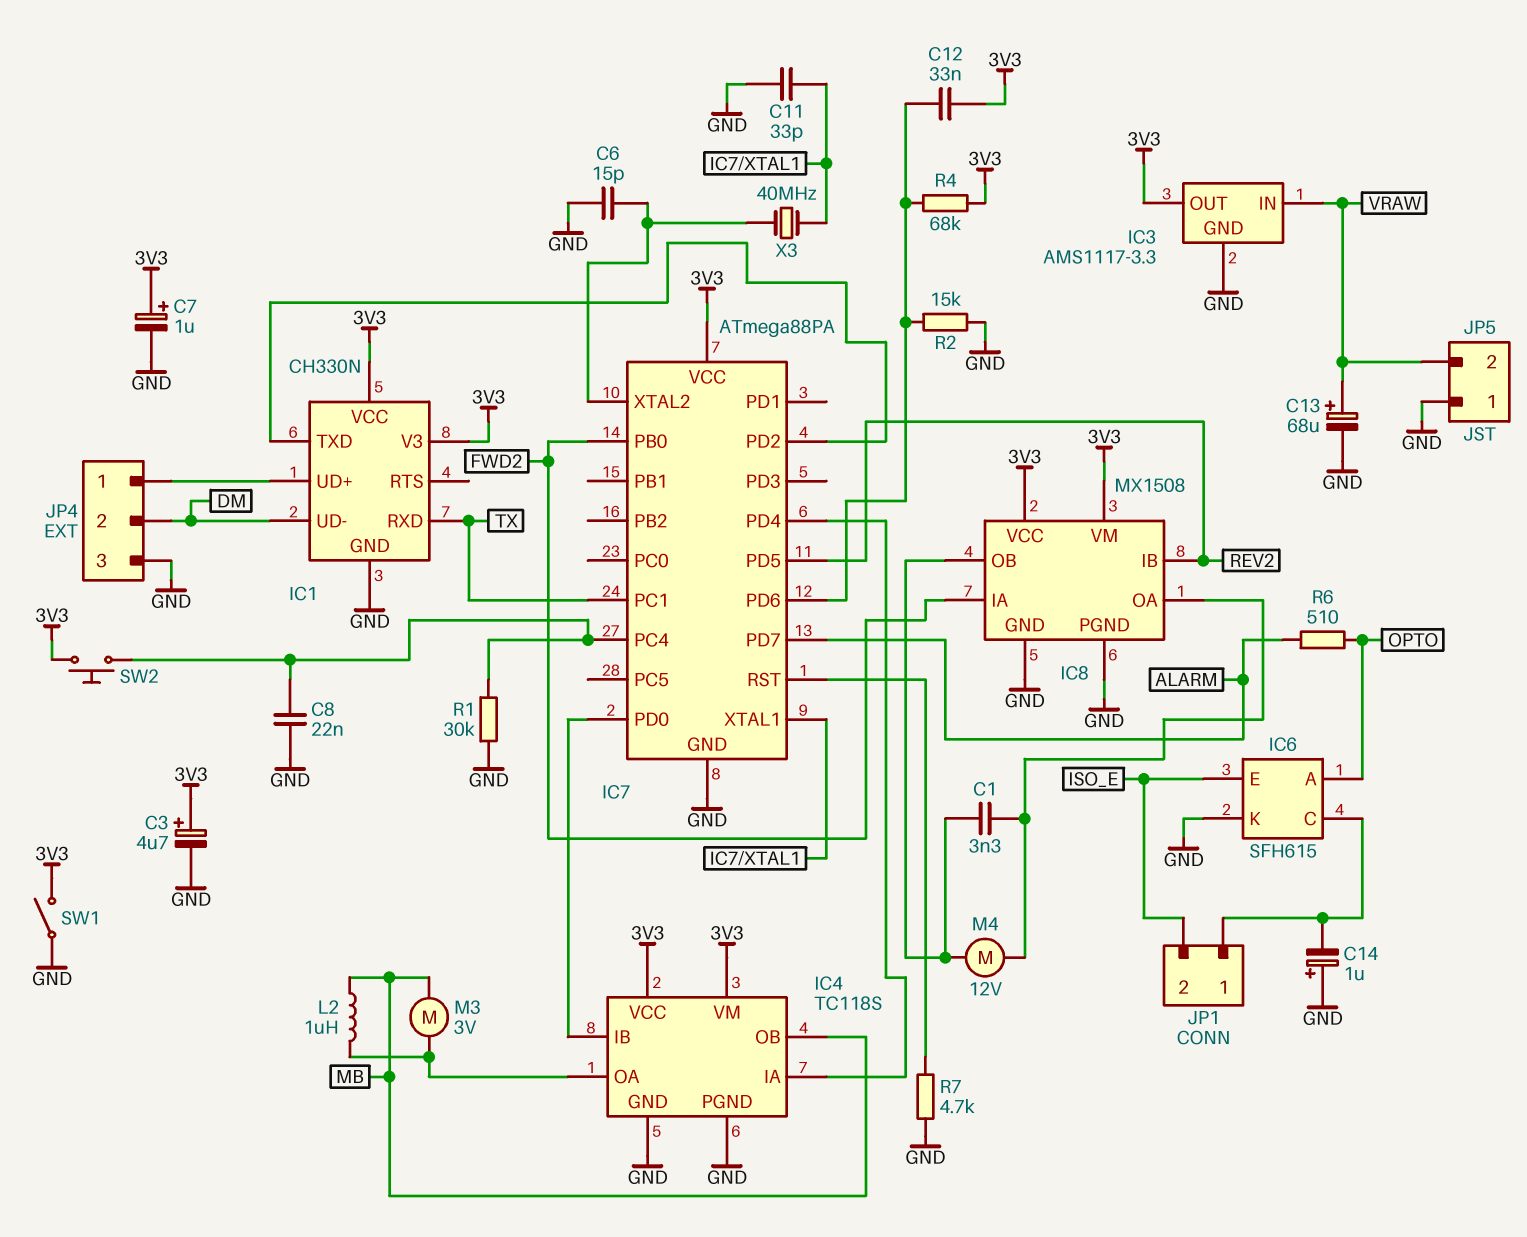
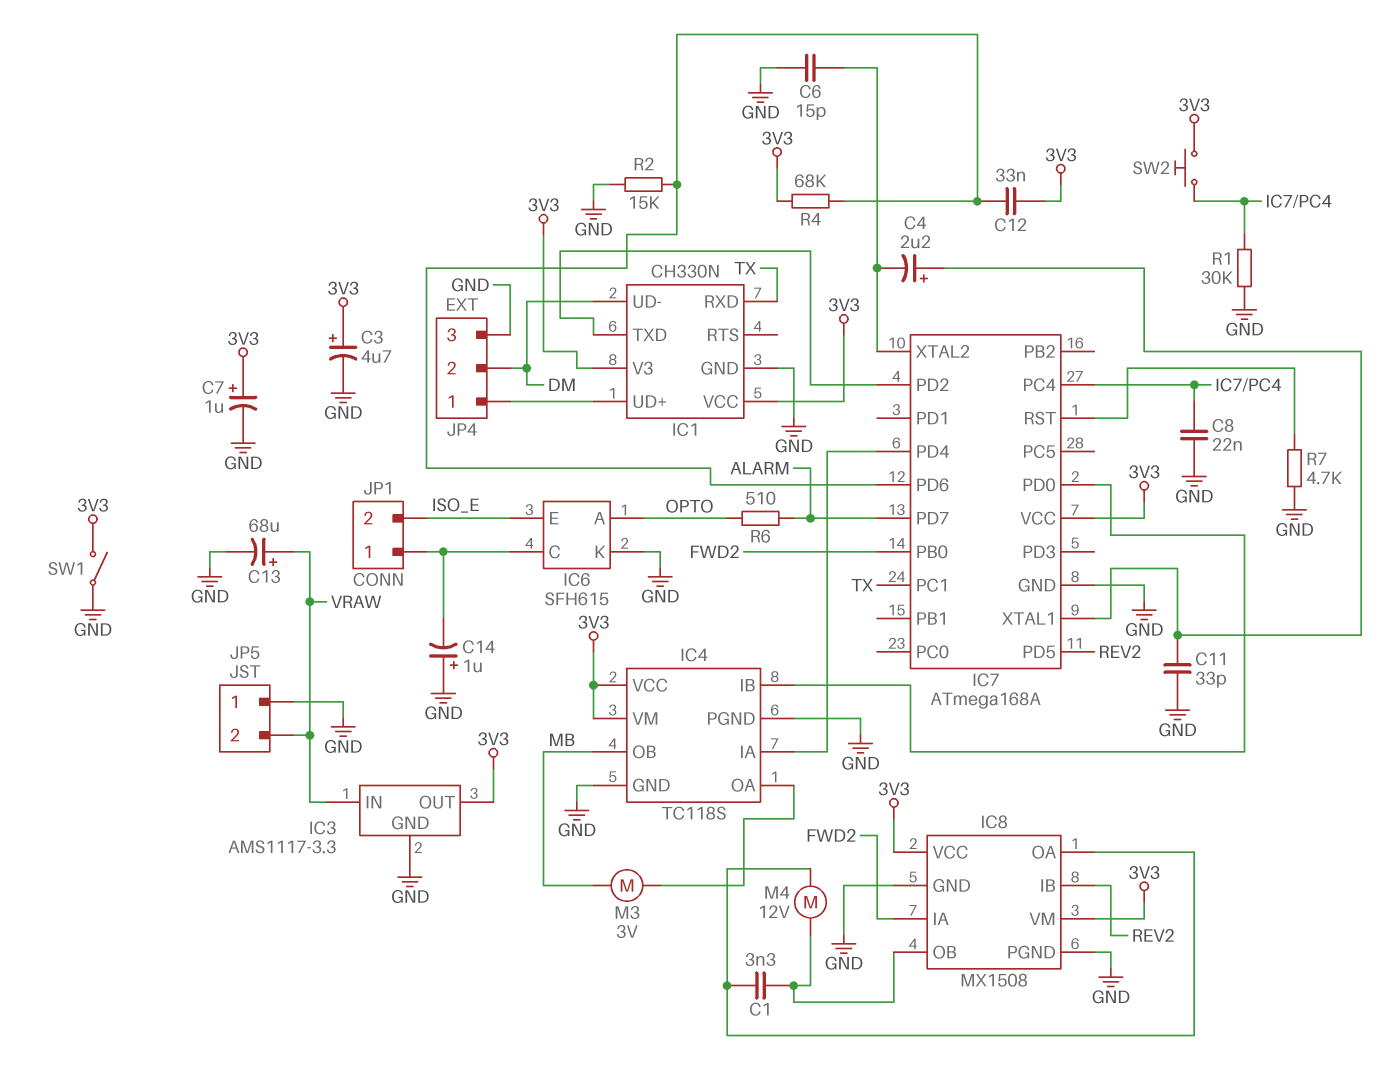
C4: none -> 2.2uF (plus IC7/XTAL1, minus IC7/XTAL2)
IC7: ATmega88PA -> ATmega168A
L2: 1uH (IC4/OA, MB) -> none
X3: 40MHz (IC7/XTAL1, IC7/XTAL2) -> none

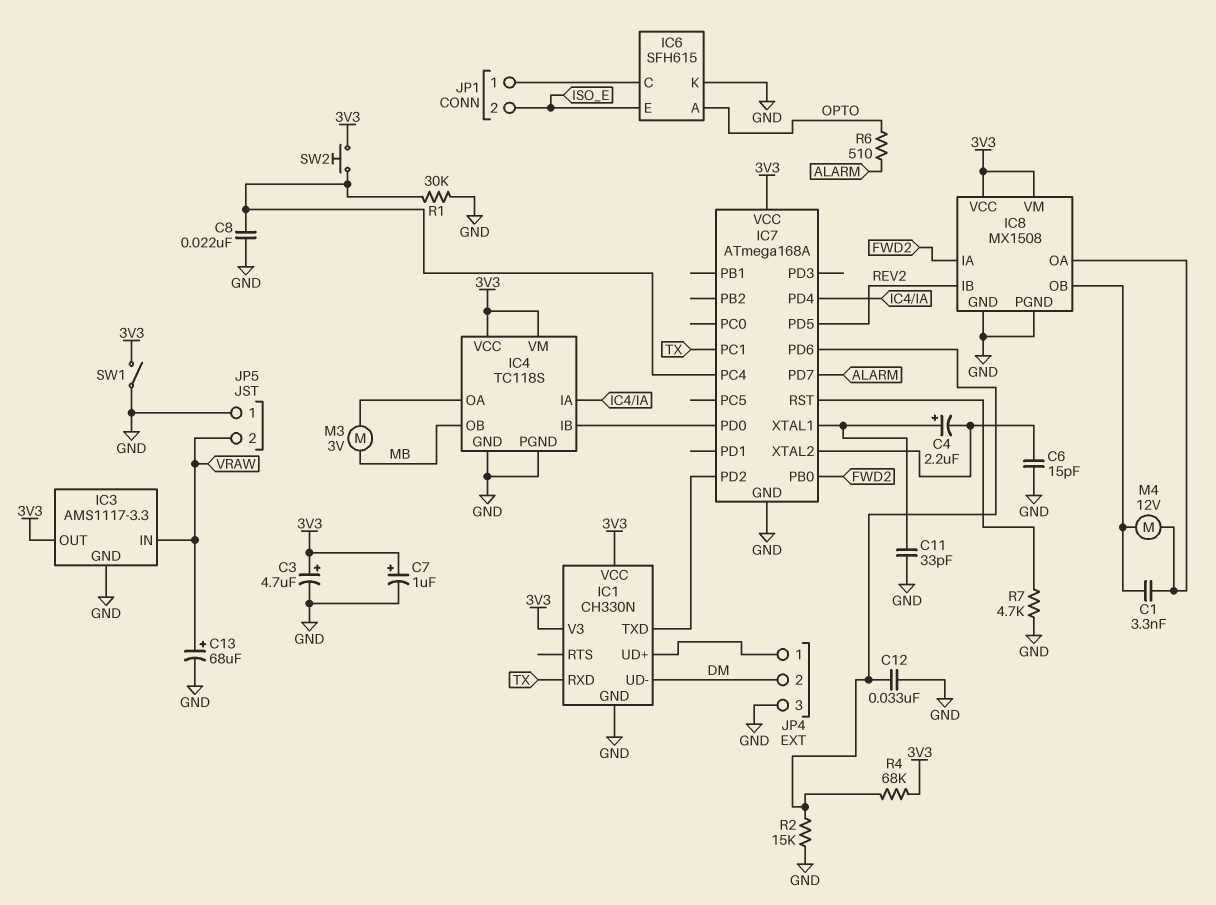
C12: 33nF (3V3, IC7/PD6) -> 33nF (GND, IC7/PD6)
C14: 1uF (plus GND, minus IC6/C) -> none

